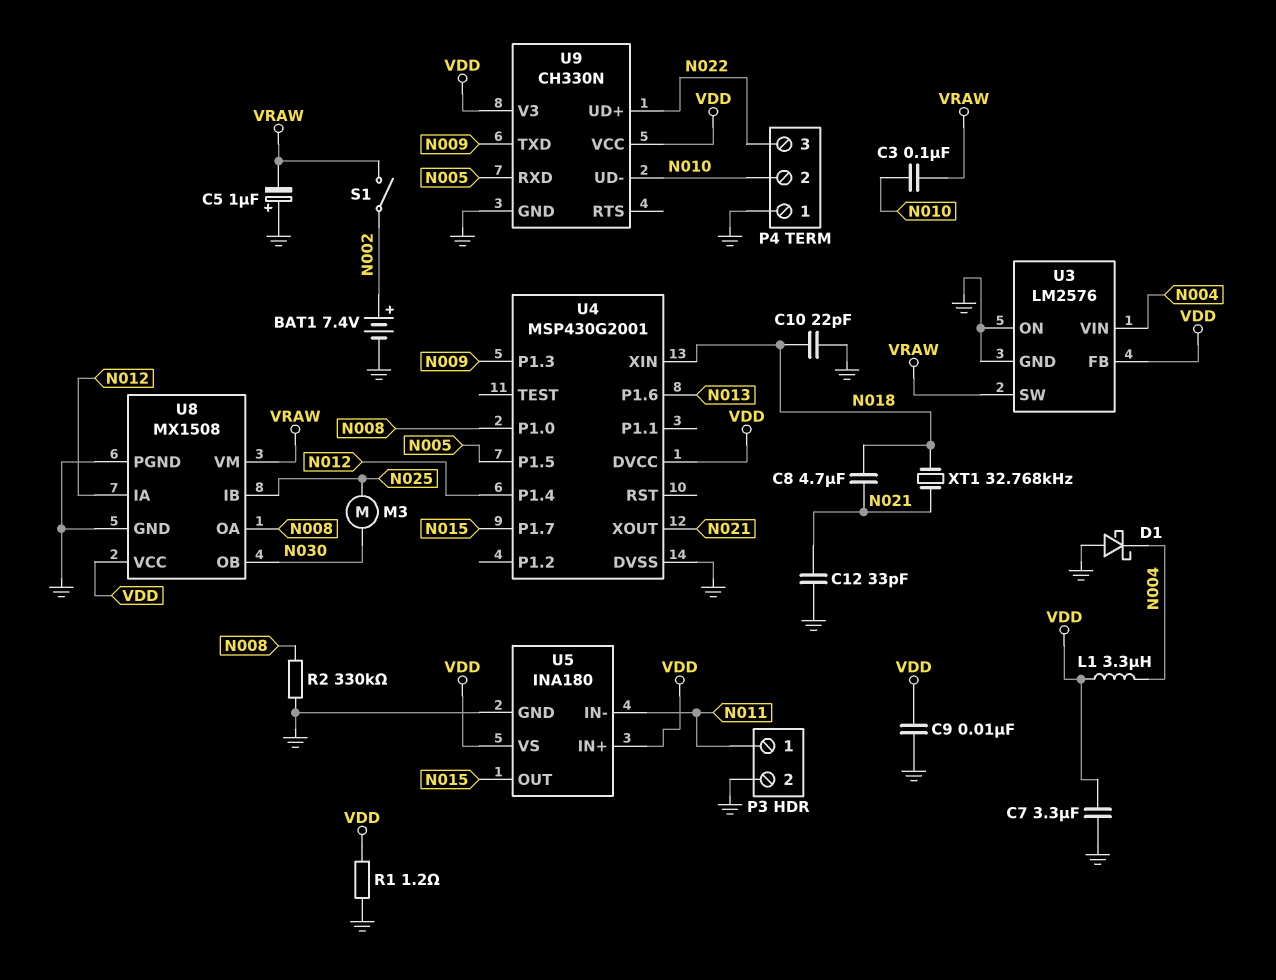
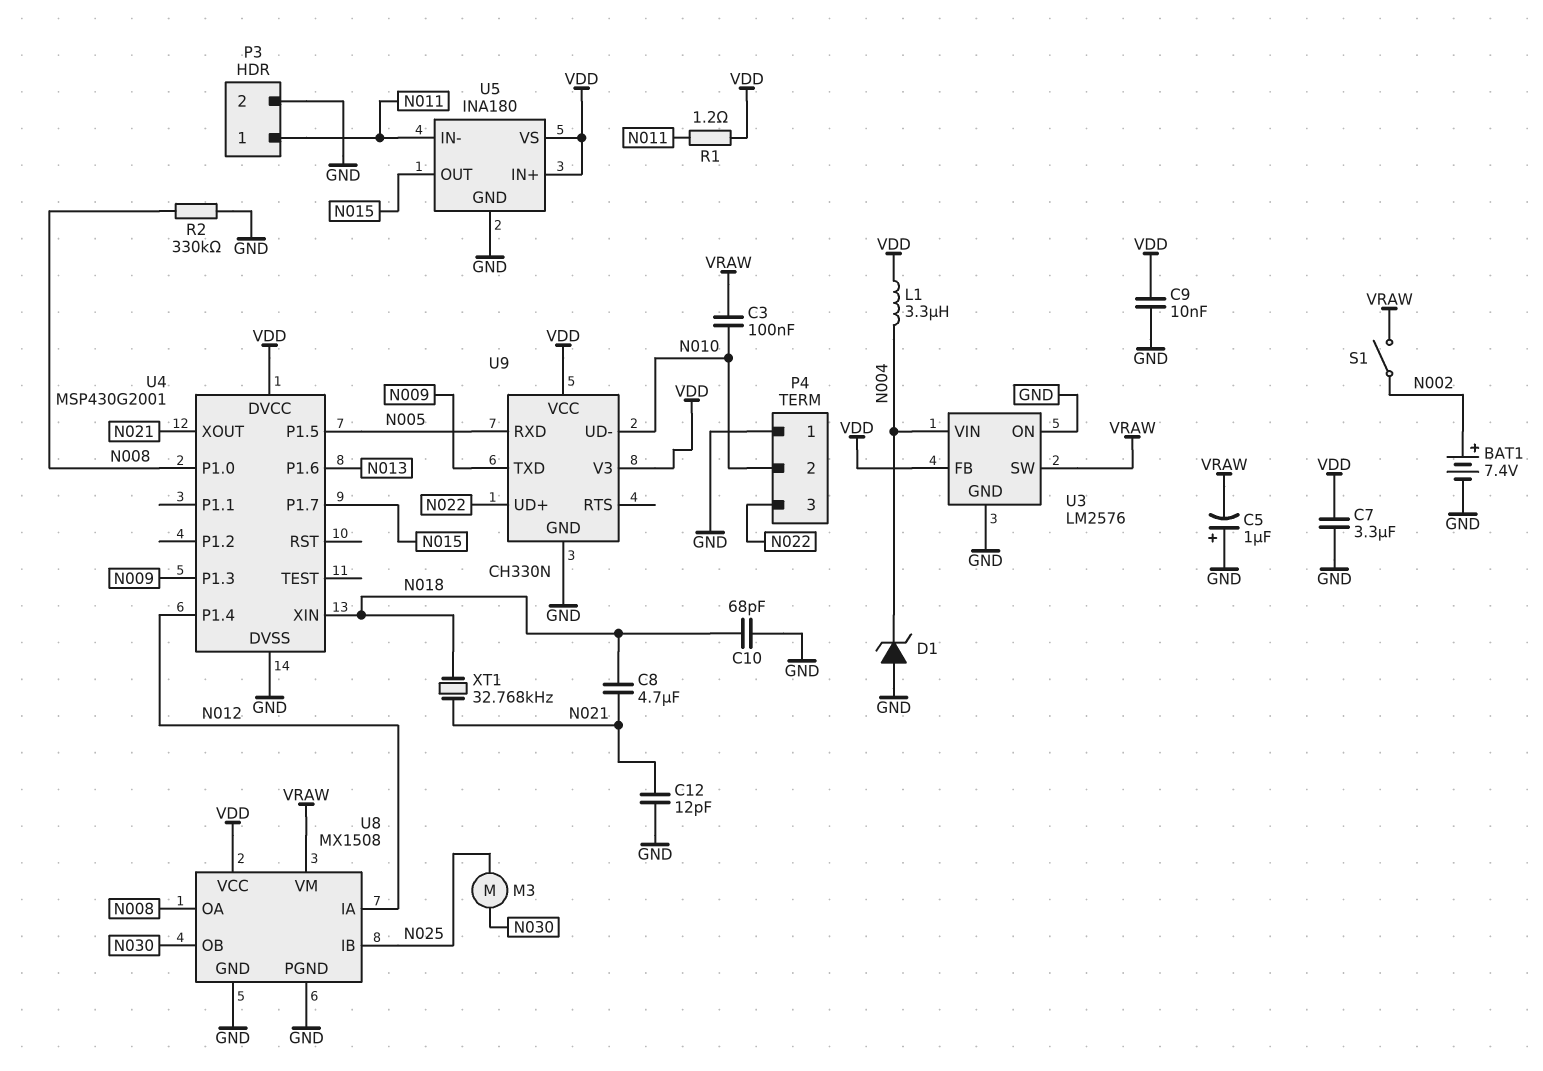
C10: 22pF (GND, N018) -> 68pF (GND, N018)
C12: 33pF (GND, N021) -> 12pF (GND, N021)
D1: schottky (A GND, K N004) -> zener (A GND, K N004)
R1: 1.2 (GND, VDD) -> 1.2 (N011, VDD)

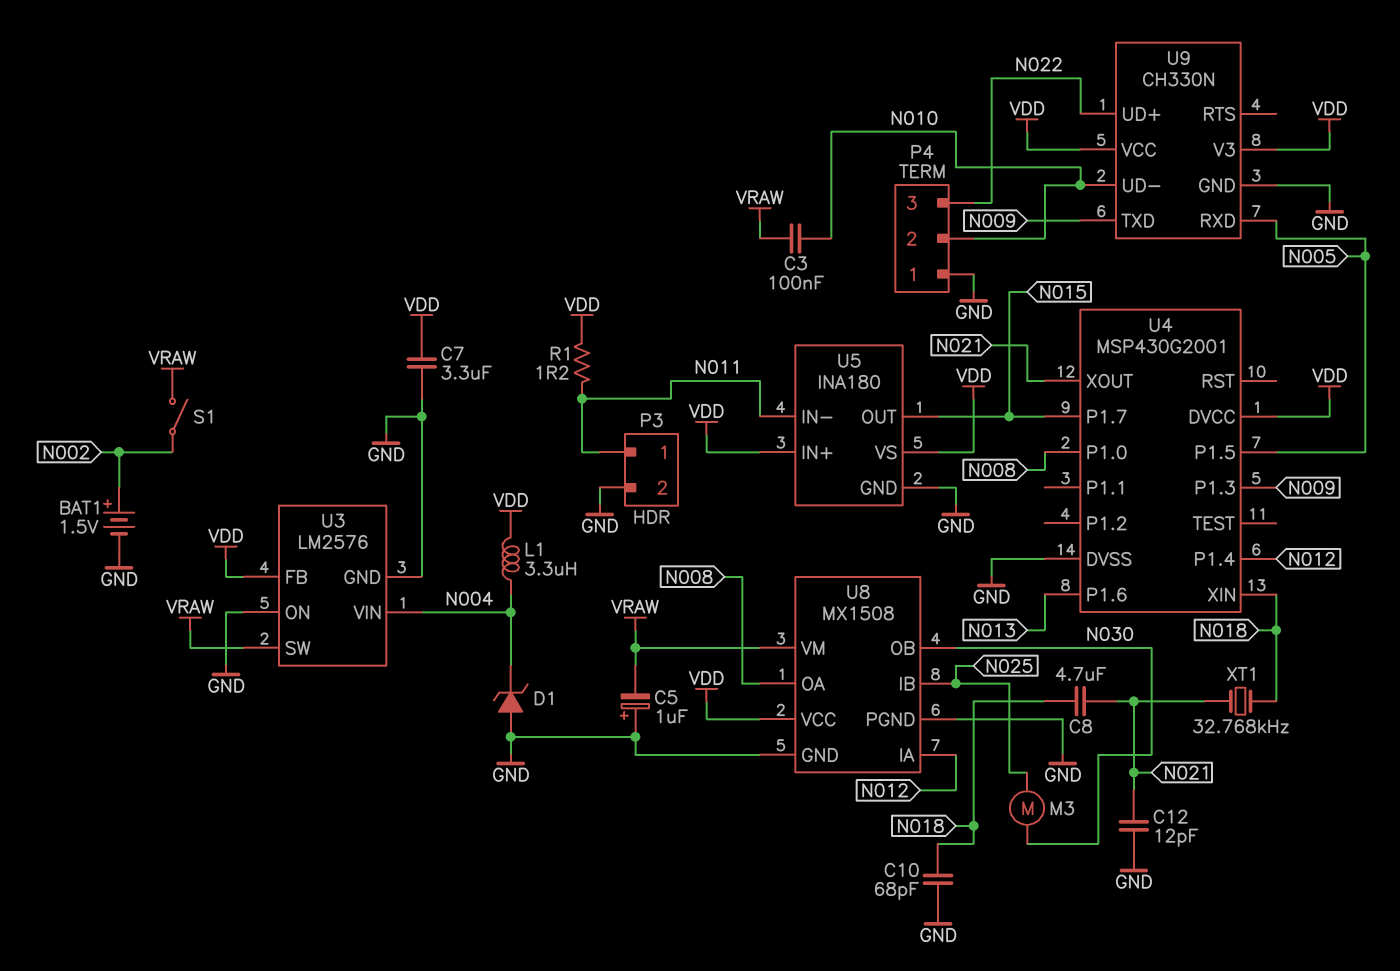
BAT1: 7.4V (plus N002, minus GND) -> 1.5V (plus N002, minus GND)
C9: 10nF (GND, VDD) -> none
R2: 330k (GND, N008) -> none

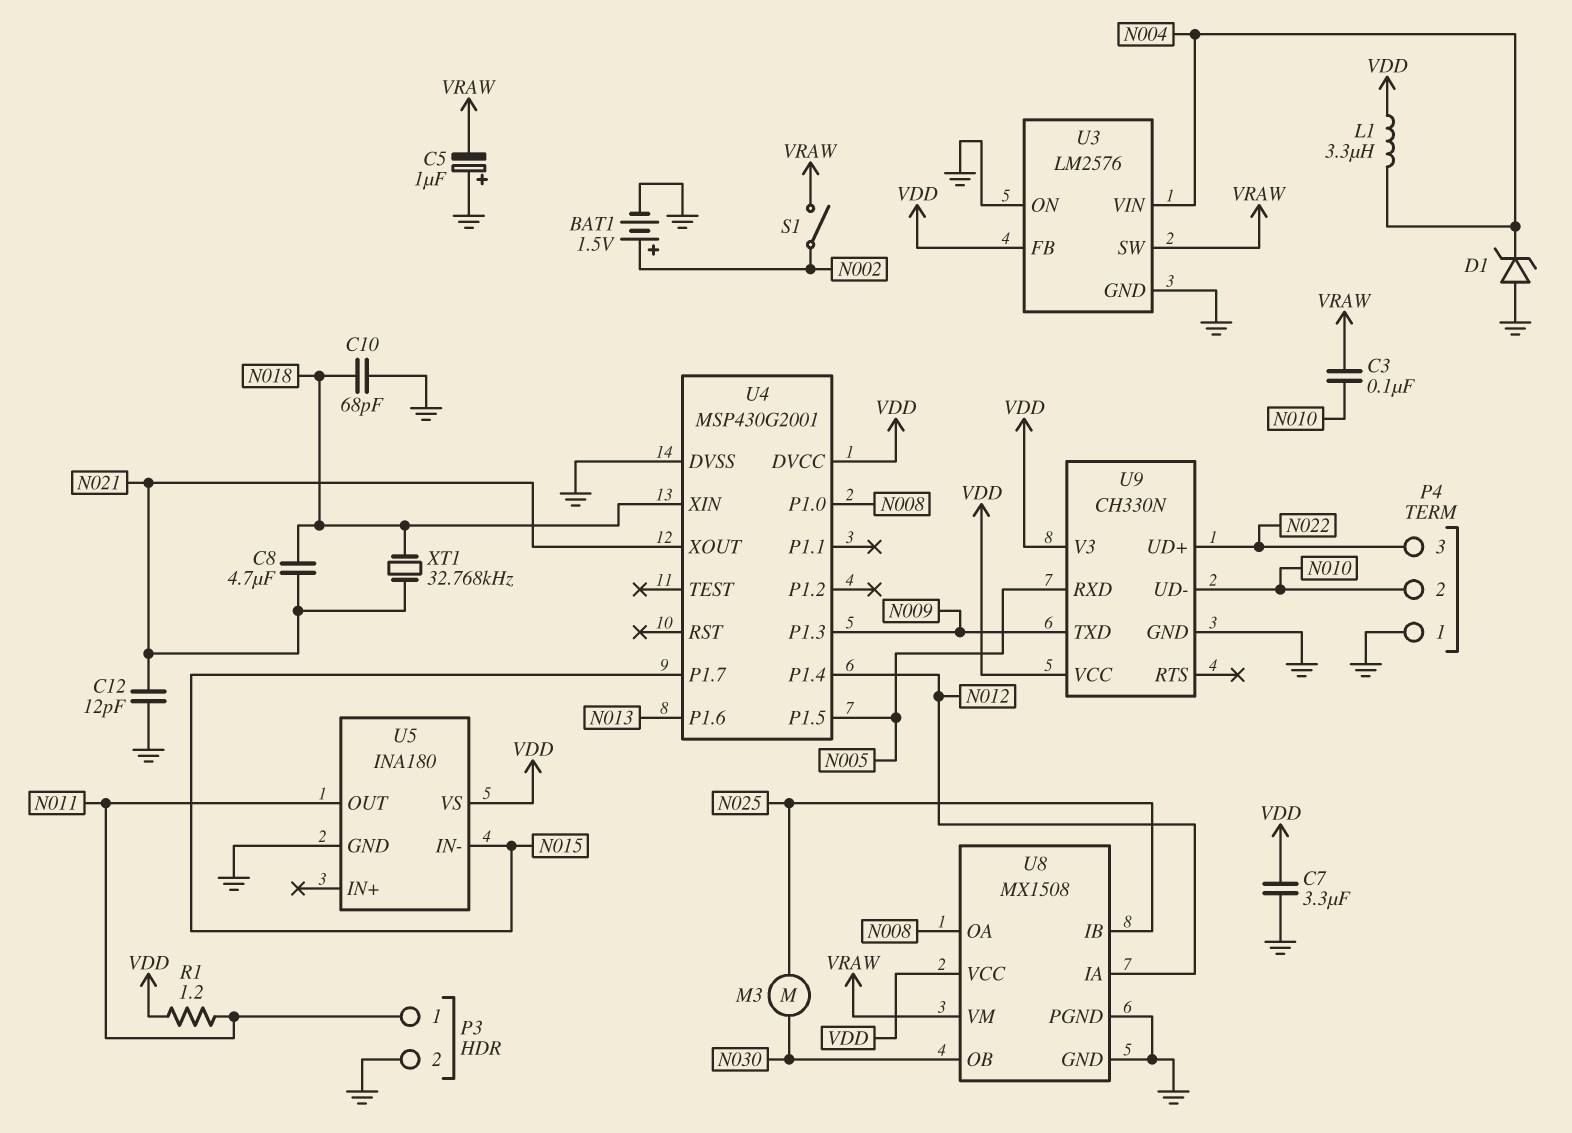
U5 pin IN+: VDD -> none
U5 pin IN-: N011 -> N015
U5 pin OUT: N015 -> N011

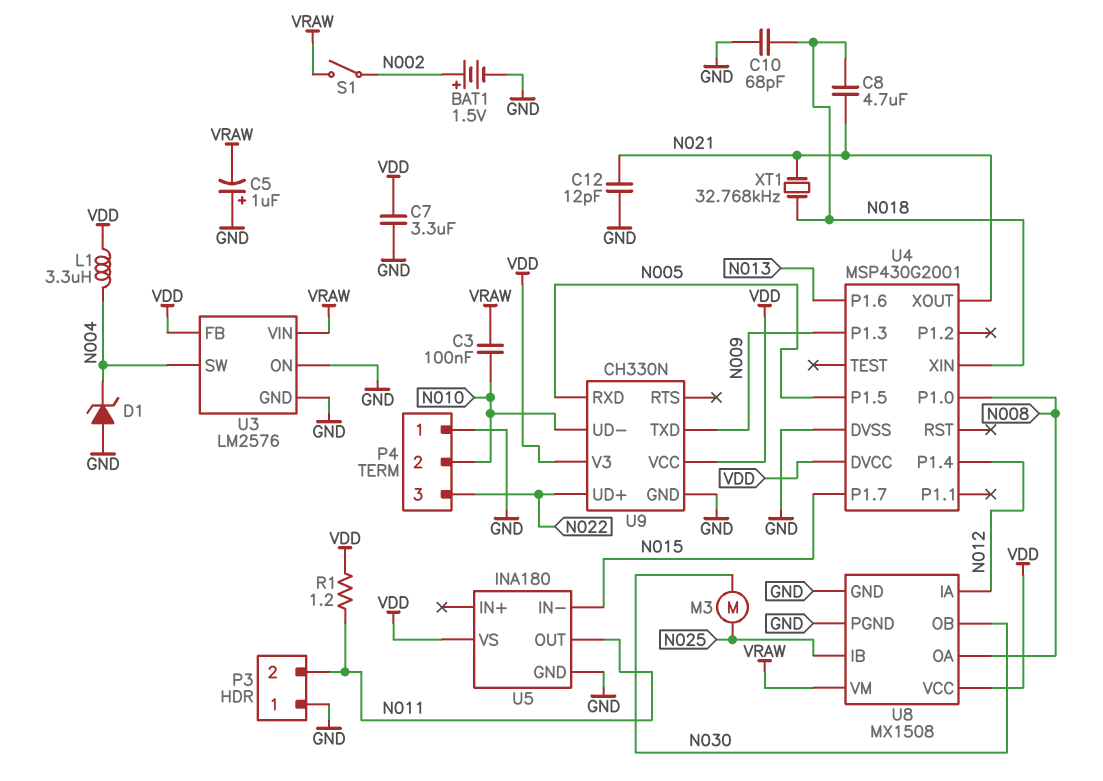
P3 pin 1: N011 -> GND
P3 pin 2: GND -> N011
U3 pin SW: VRAW -> N004
U3 pin VIN: N004 -> VRAW

